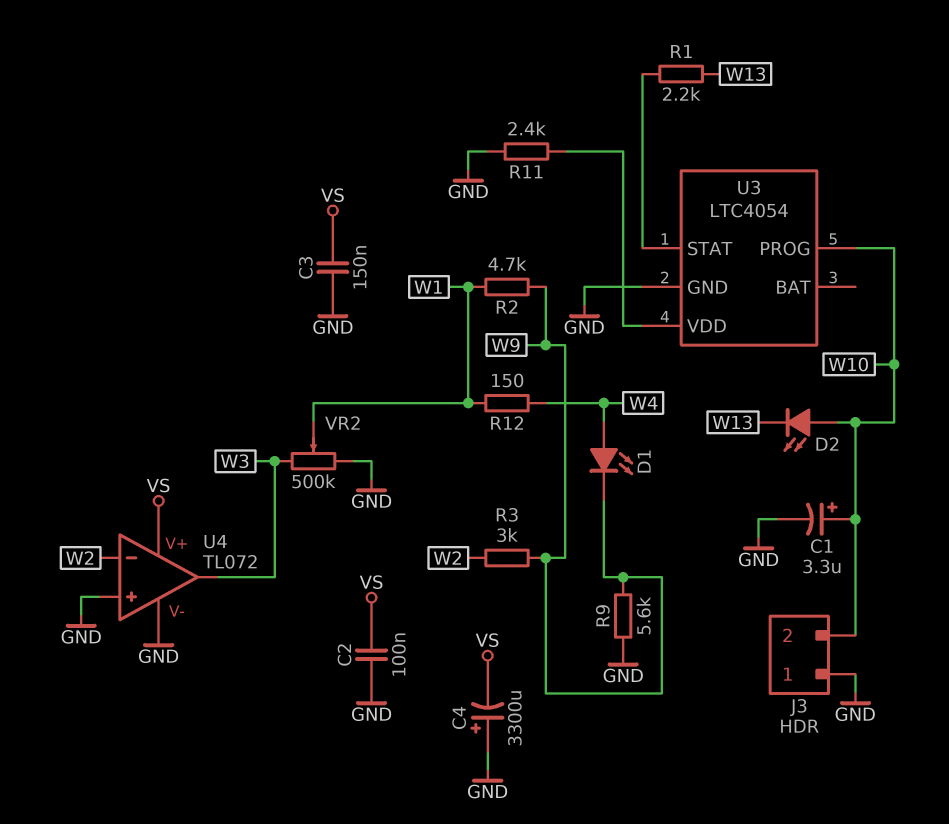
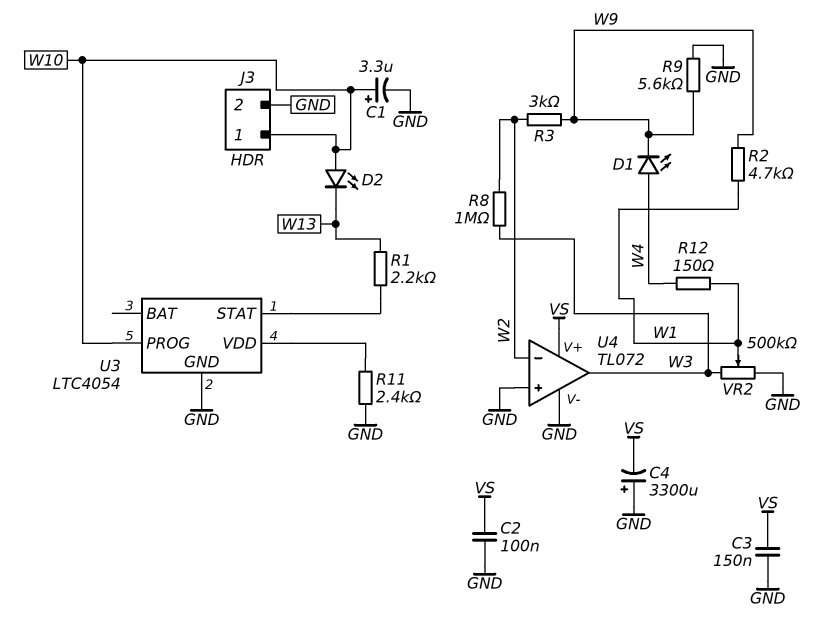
J3 pin 1: GND -> W10
J3 pin 2: W10 -> GND
R8: none -> 1M (W2, W3)

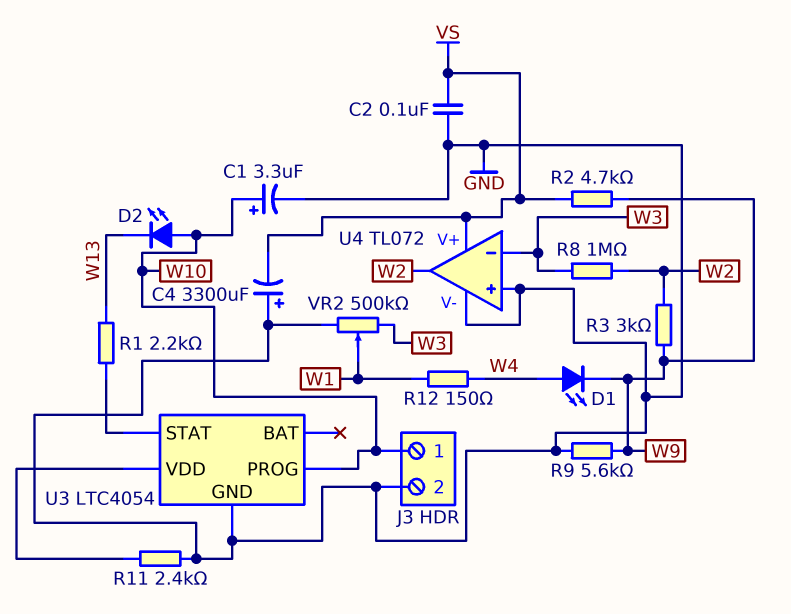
C3: 150nF (GND, VS) -> none
R2: 4.7k (W1, W9) -> 4.7k (VS, W9)
U4 pin in-: W2 -> W3
U4 pin out: W3 -> W2

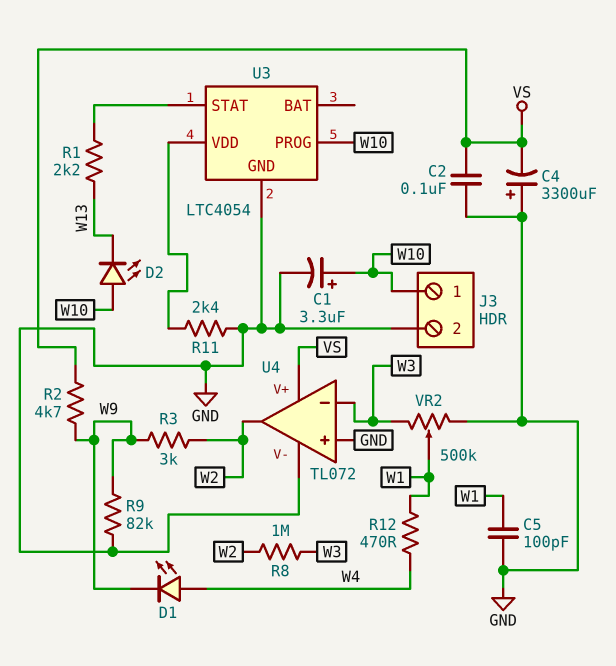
C5: none -> 100pF (GND, W1)
R9: 5.6k (GND, W9) -> 82k (GND, W9)
R12: 150 (W1, W4) -> 470 (W1, W4)

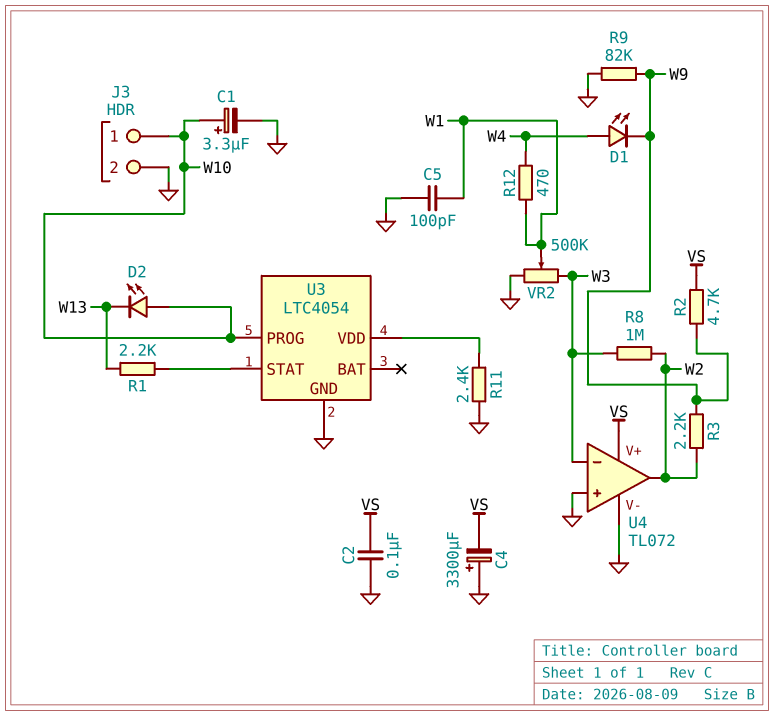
R3: 3k (W2, W9) -> 2.2k (W2, W9)

